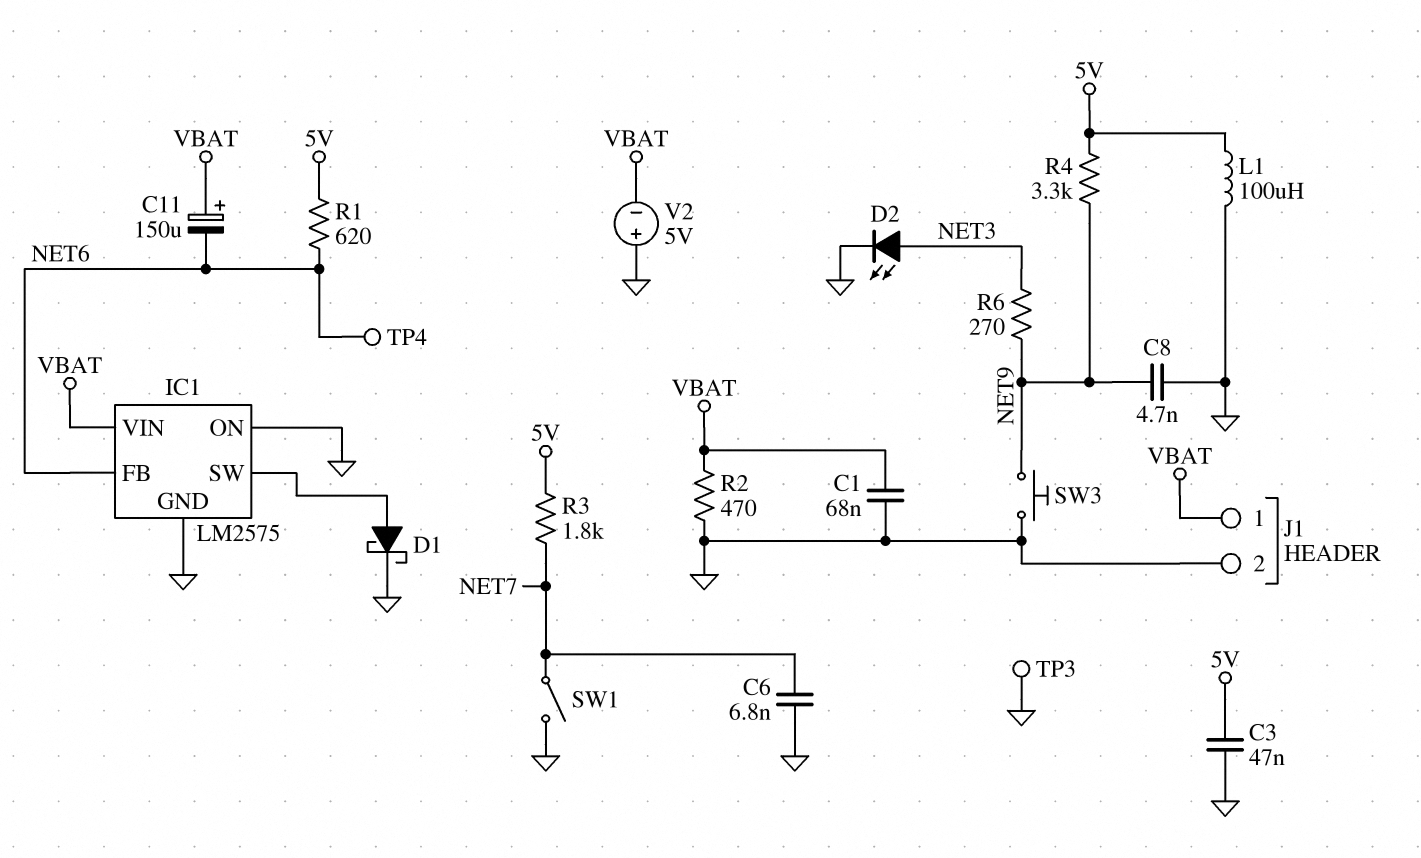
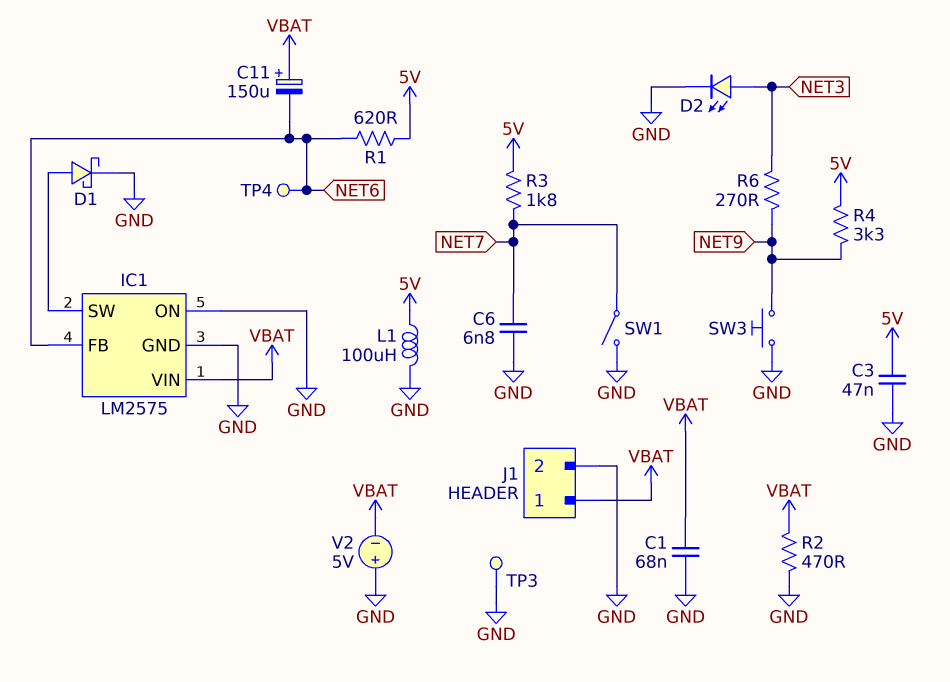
C8: 4.7nF (GND, NET9) -> none

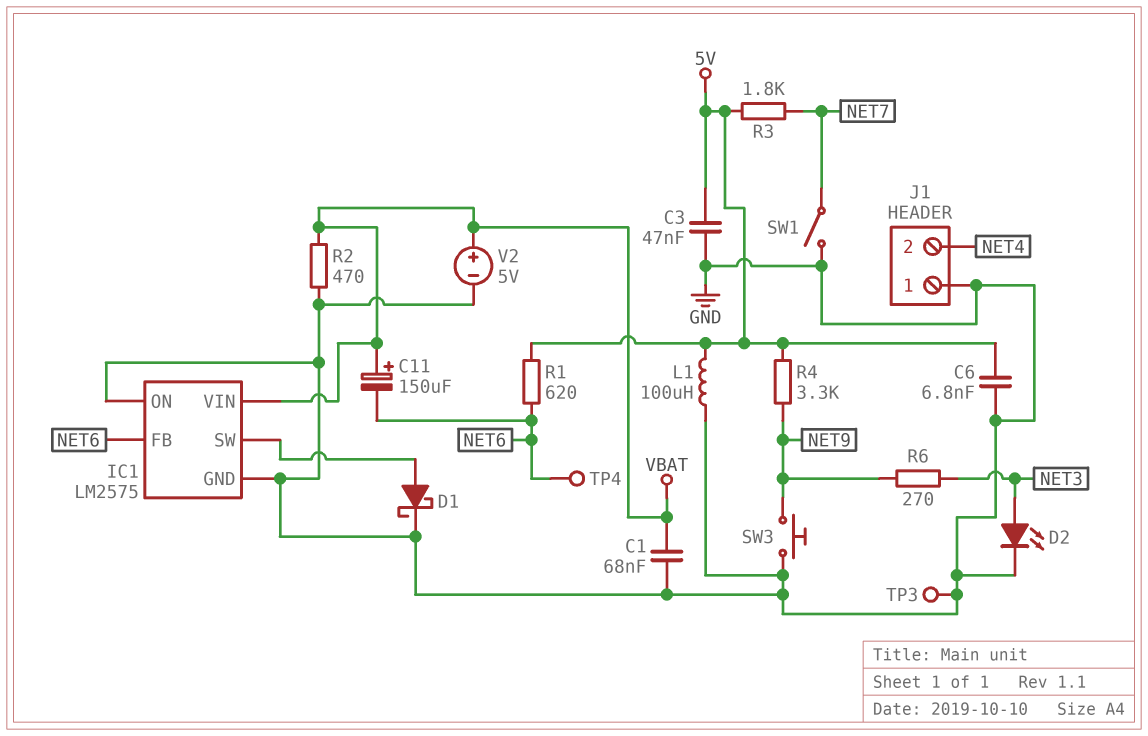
C6: 6.8nF (GND, NET7) -> 6.8nF (5V, GND)
J1 pin 1: VBAT -> GND
J1 pin 2: GND -> NET4
V2: 5V (plus GND, minus VBAT) -> 5V (plus VBAT, minus GND)

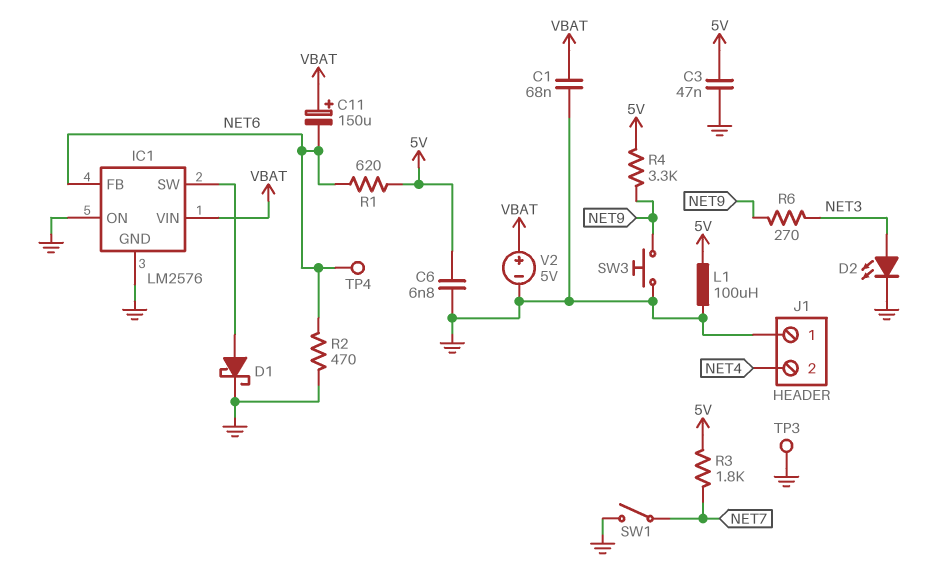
IC1: LM2575 -> LM2576
R2: 470 (GND, VBAT) -> 470 (GND, NET6)

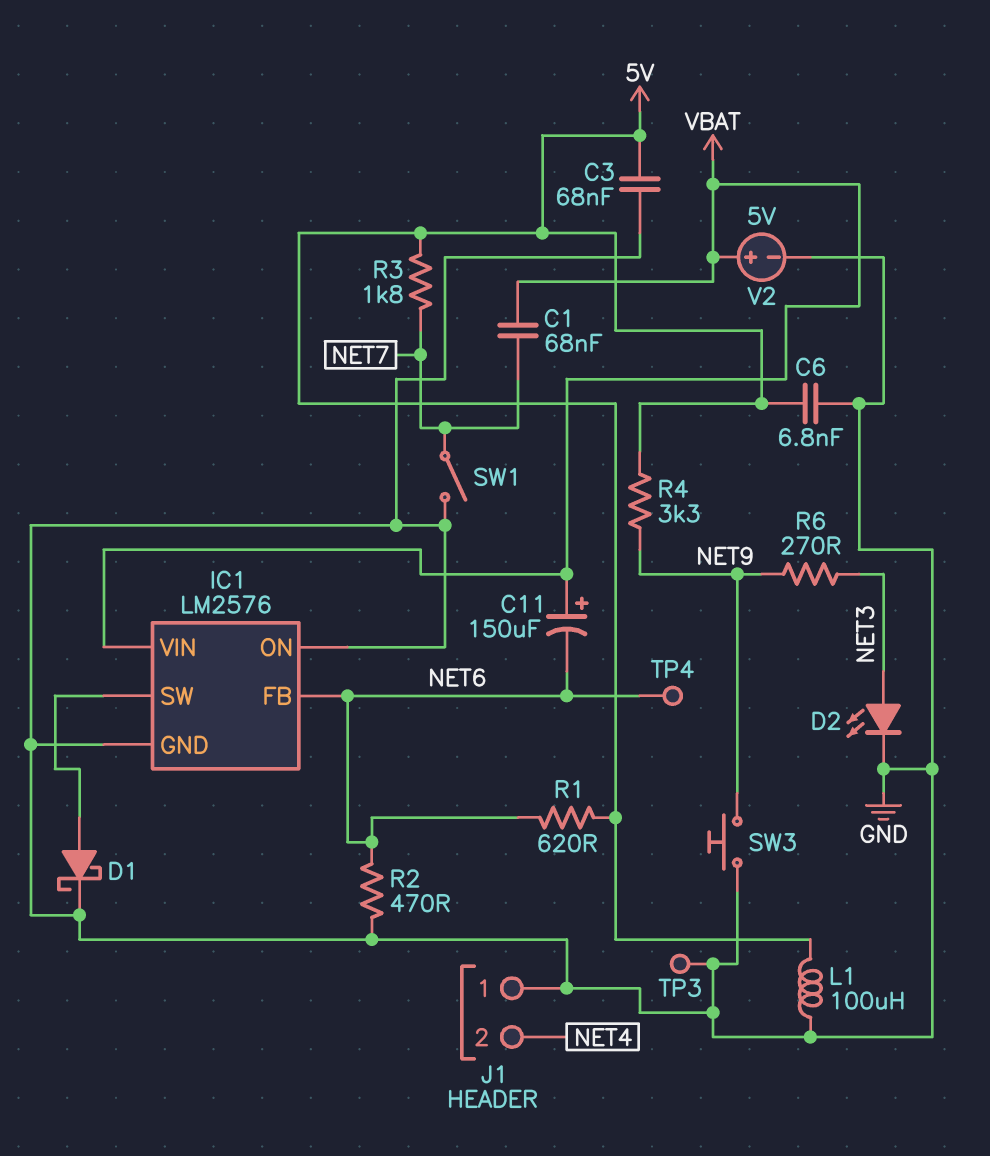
C1: 68nF (GND, VBAT) -> 68nF (NET7, VBAT)
C3: 47nF (5V, GND) -> 68nF (5V, GND)

